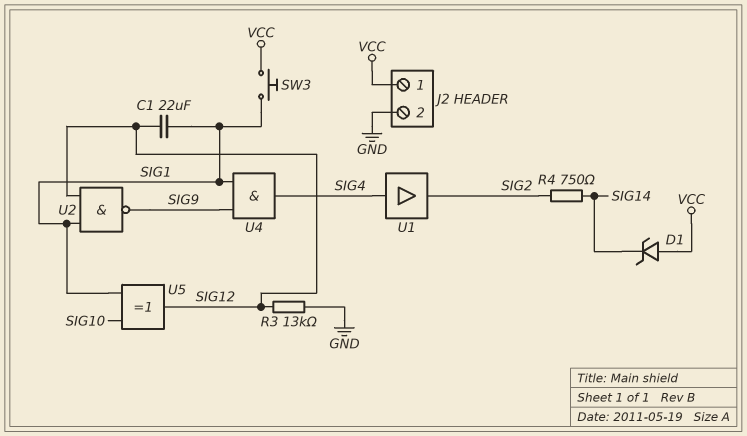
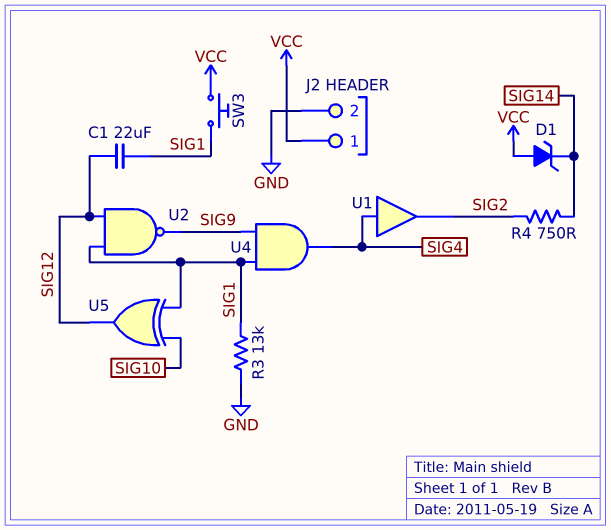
R3: 13k (GND, SIG12) -> 13k (GND, SIG1)

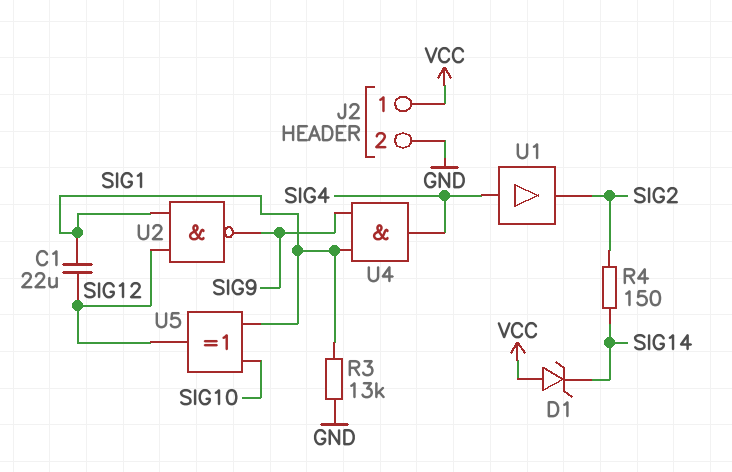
R4: 750 (SIG2, SIG14) -> 150 (SIG2, SIG14)
SW3: button (SIG1, VCC) -> none

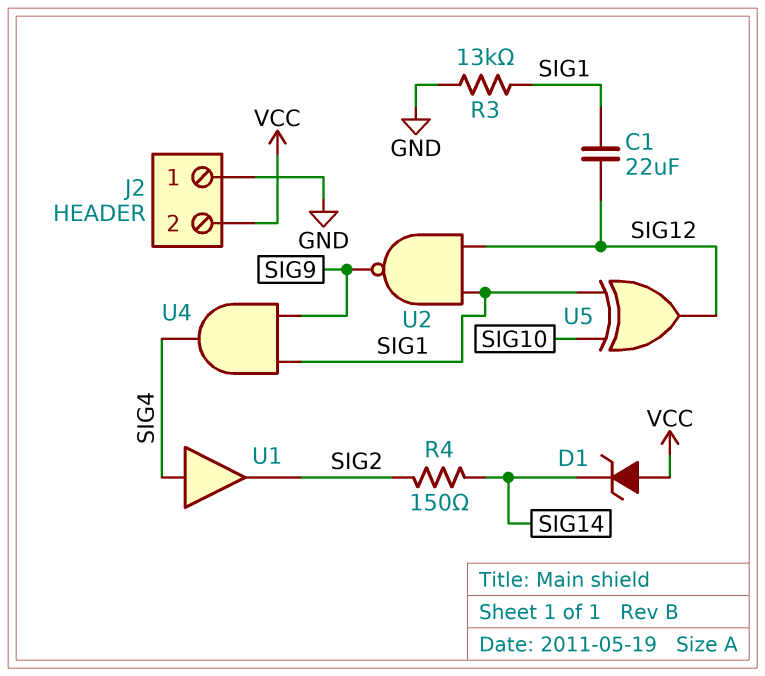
J2 pin 1: VCC -> GND
J2 pin 2: GND -> VCC

